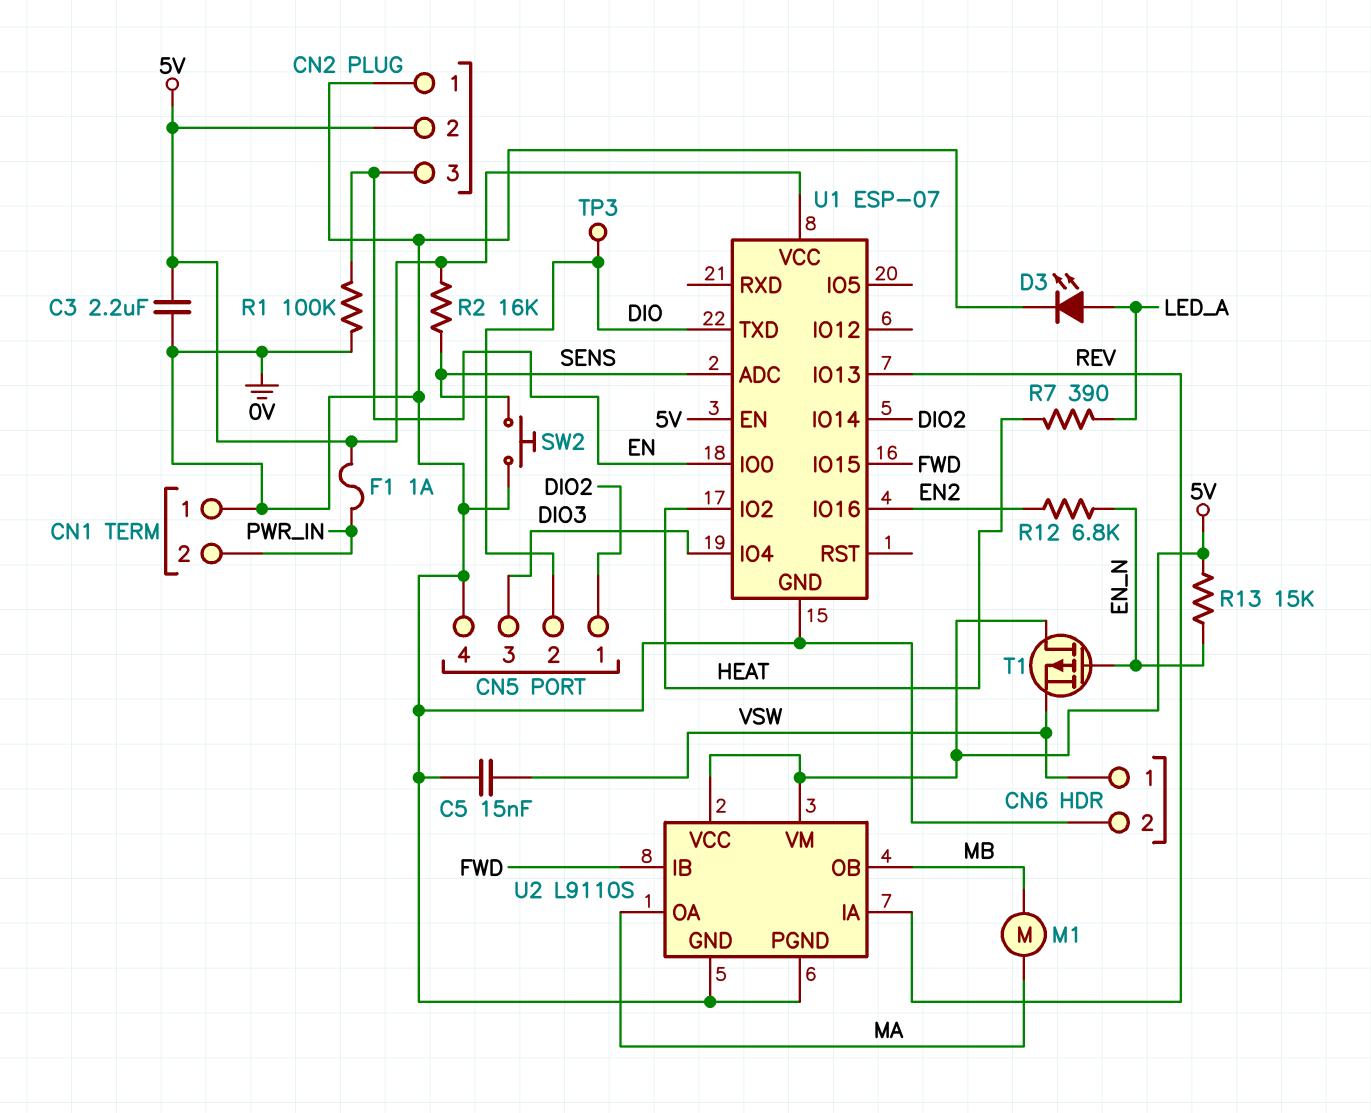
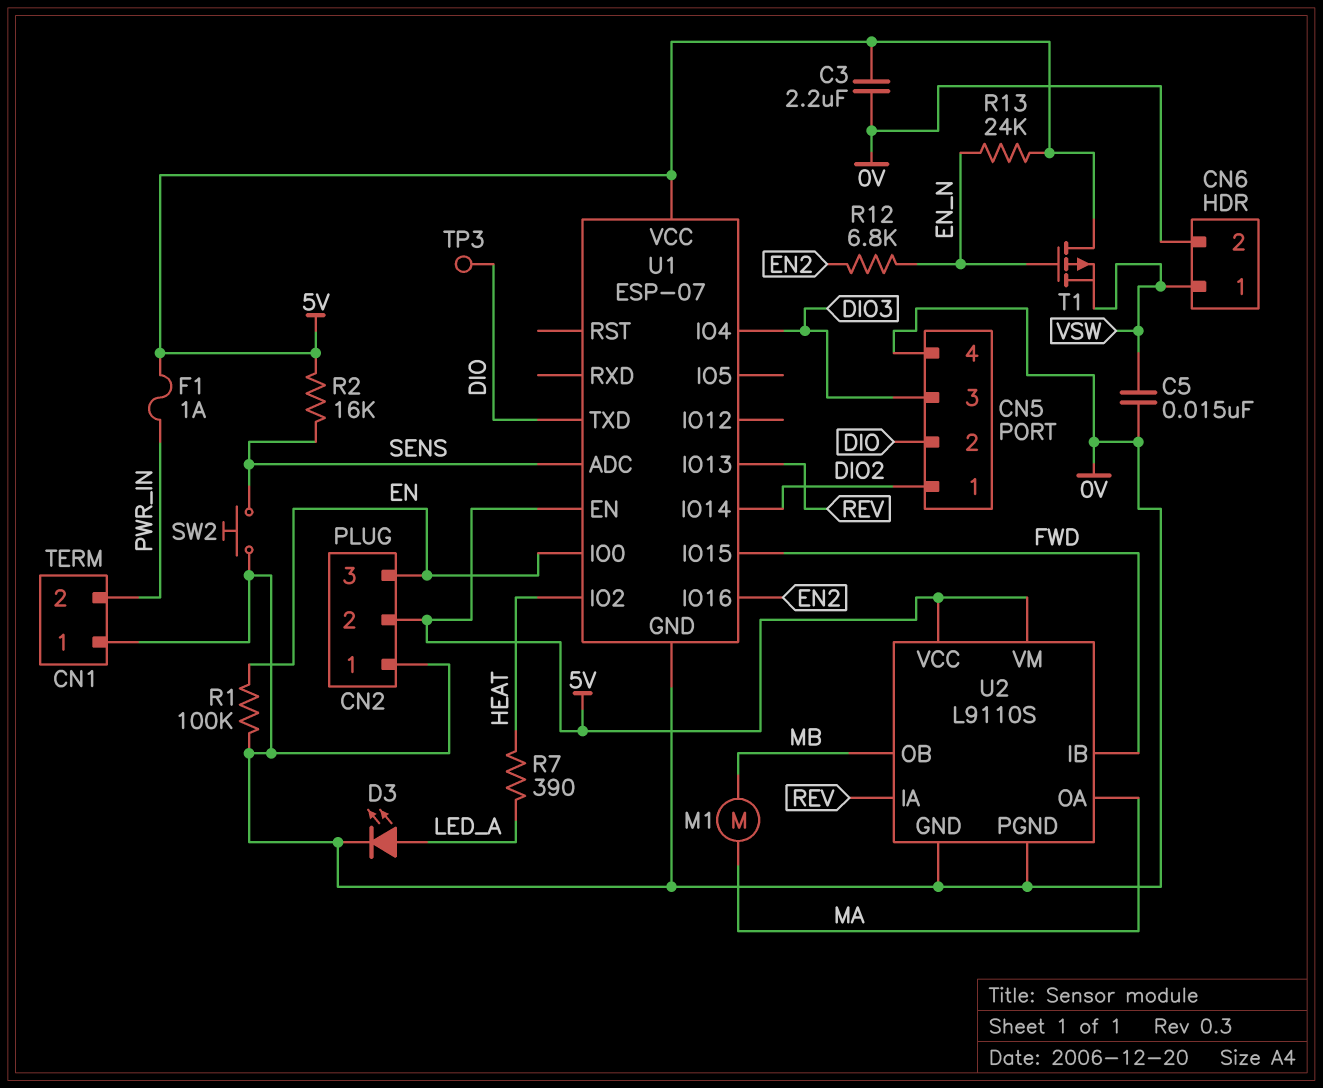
R13: 15k (5V, EN_N) -> 24k (5V, EN_N)

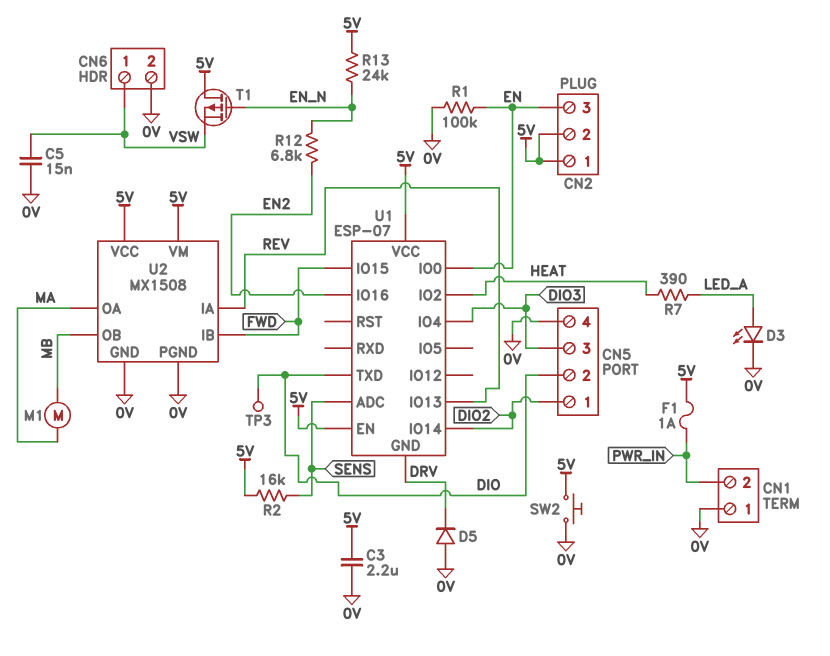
CN2 pin 1: 0V -> 5V
D5: none -> diode (A 0V, K DRV)
SW2: button (0V, SENS) -> button (0V, 5V)
U1 pin GND: 0V -> DRV
U2: L9110S -> MX1508

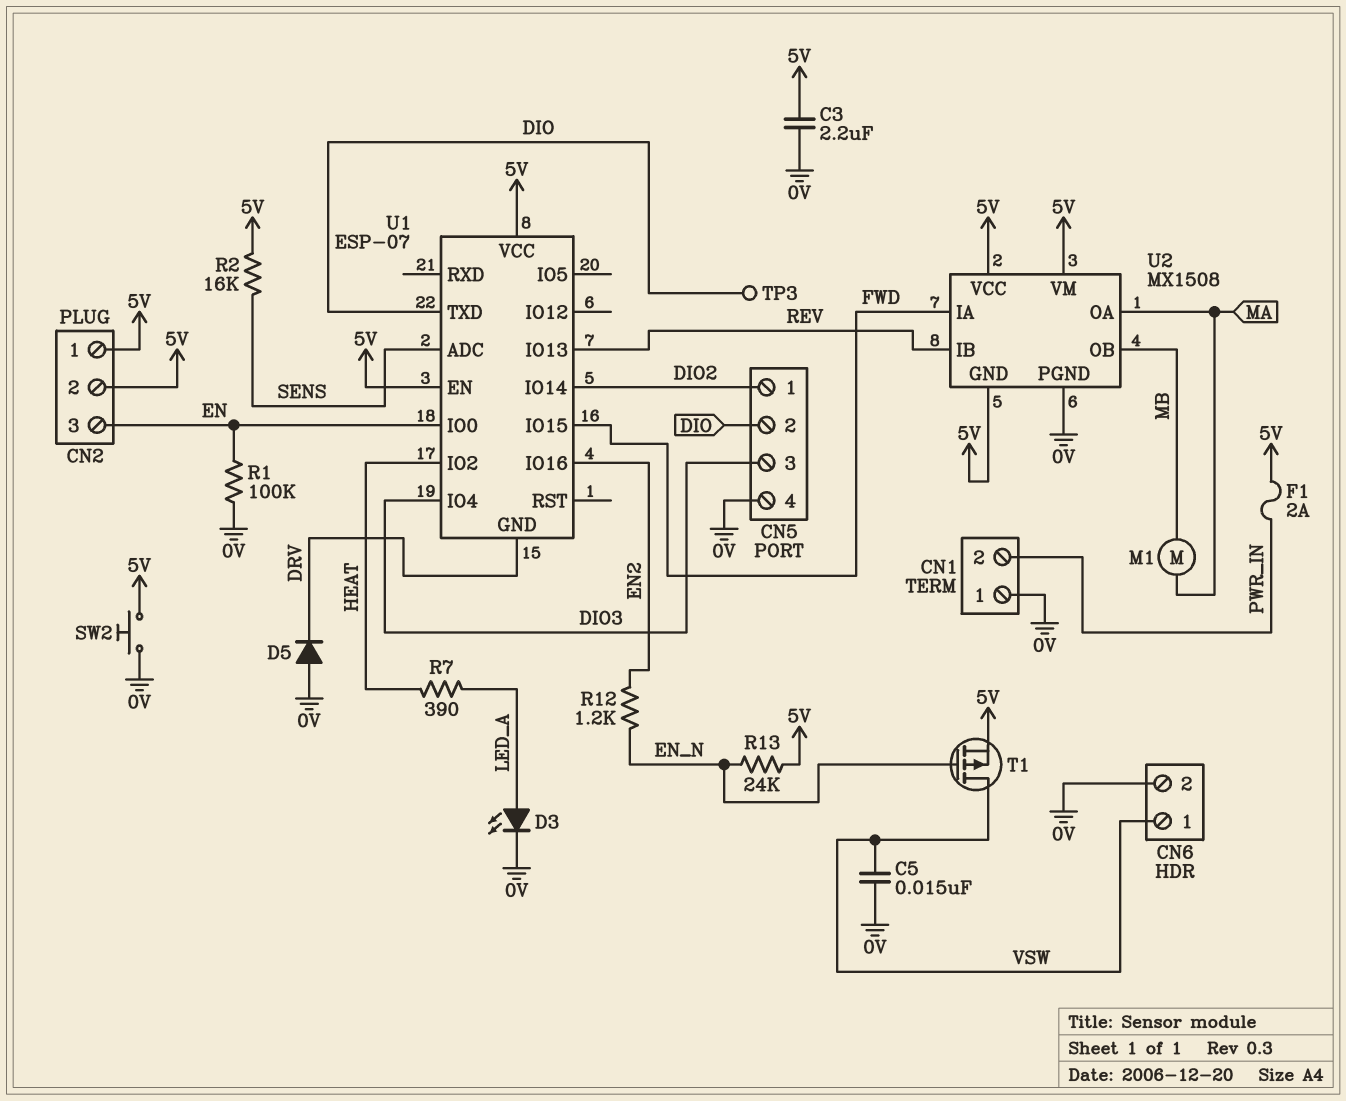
F1: 1A (5V, PWR_IN) -> 2A (5V, PWR_IN)
R12: 6.8k (EN2, EN_N) -> 1.2k (EN2, EN_N)
T1: PMOS (G EN_N, D 5V, S VSW) -> PMOS (G EN_N, D VSW, S 5V)
U2 pin GND: 0V -> 5V
U2 pin IA: REV -> FWD
U2 pin IB: FWD -> REV

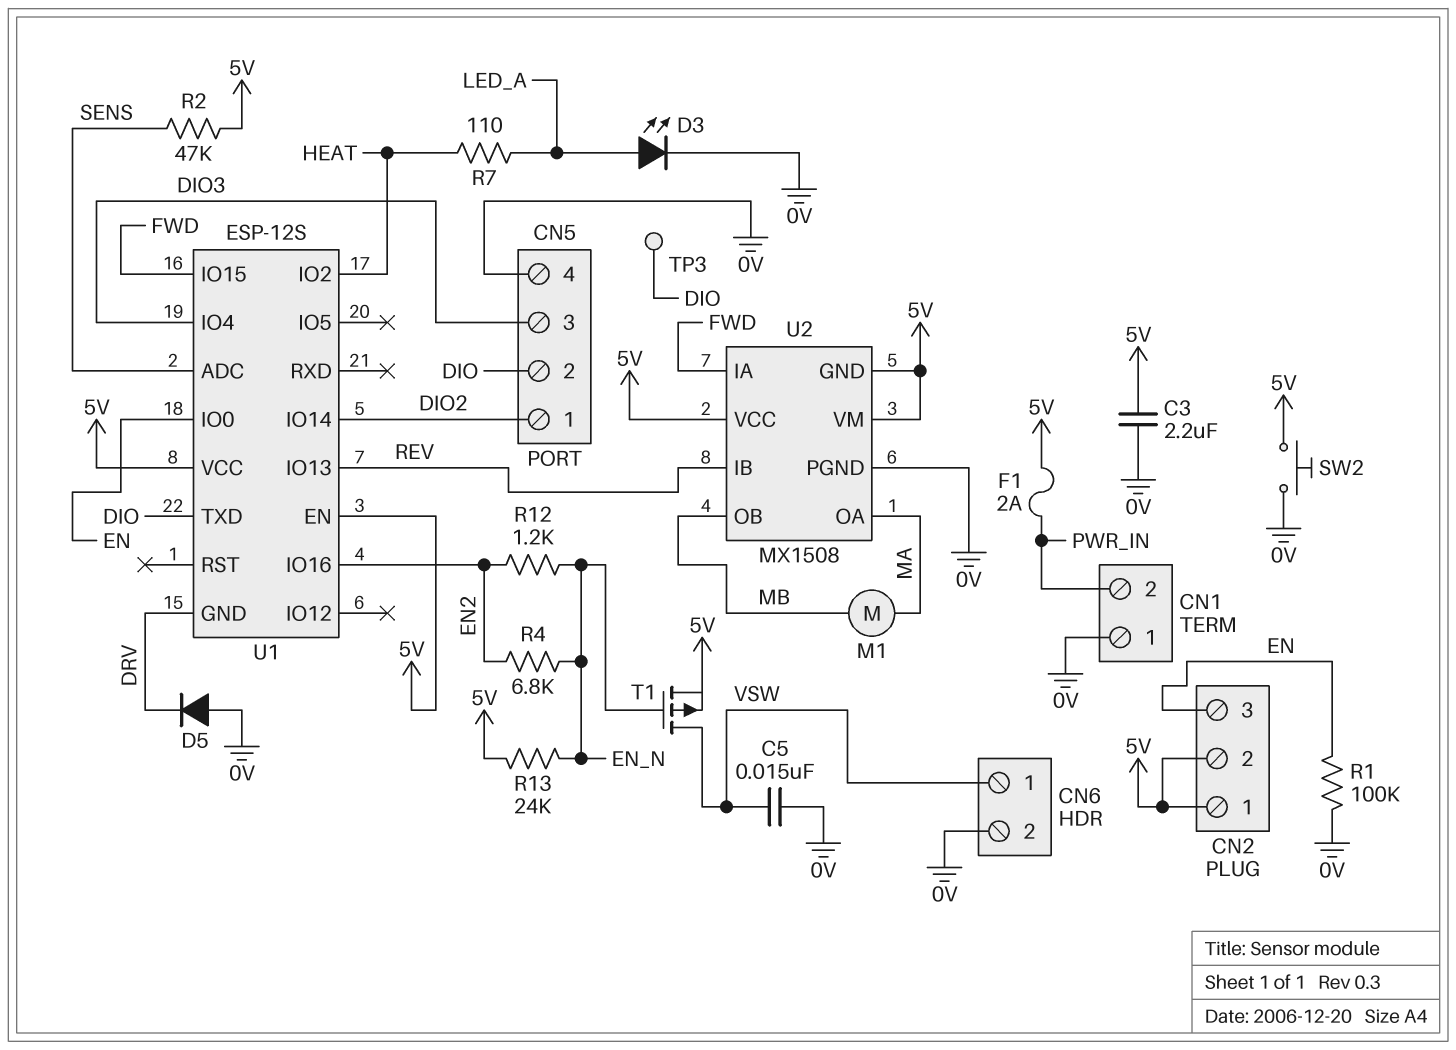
R2: 16k (5V, SENS) -> 47k (5V, SENS)
R4: none -> 6.8k (EN2, EN_N)
R7: 390 (HEAT, LED_A) -> 110 (HEAT, LED_A)
U1: ESP-07 -> ESP-12S

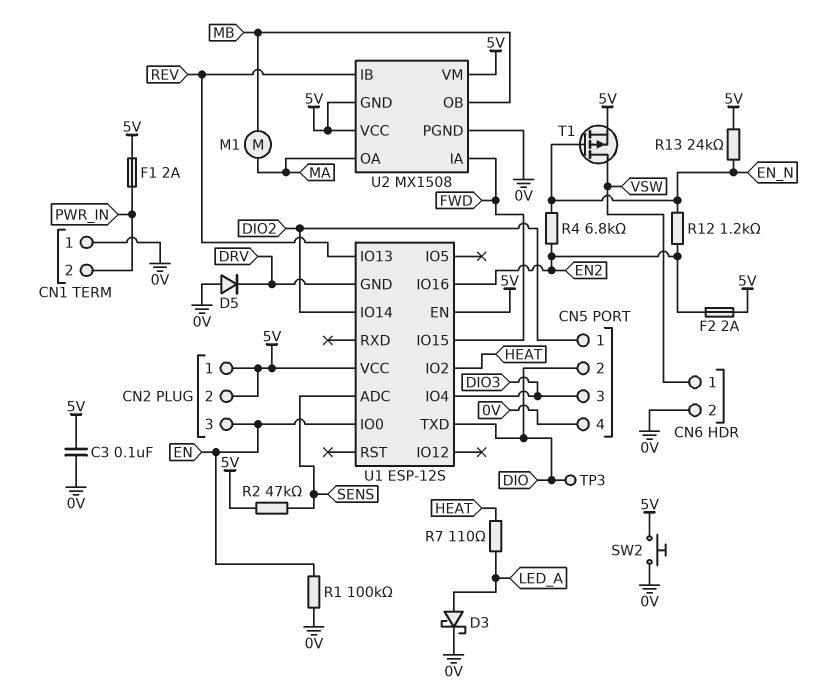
C3: 2.2uF (0V, 5V) -> 100nF (0V, 5V)
C5: 15nF (0V, VSW) -> none
D3: LED (A LED_A, K 0V) -> schottky (A LED_A, K 0V)
F2: none -> 2A (5V, EN2)

